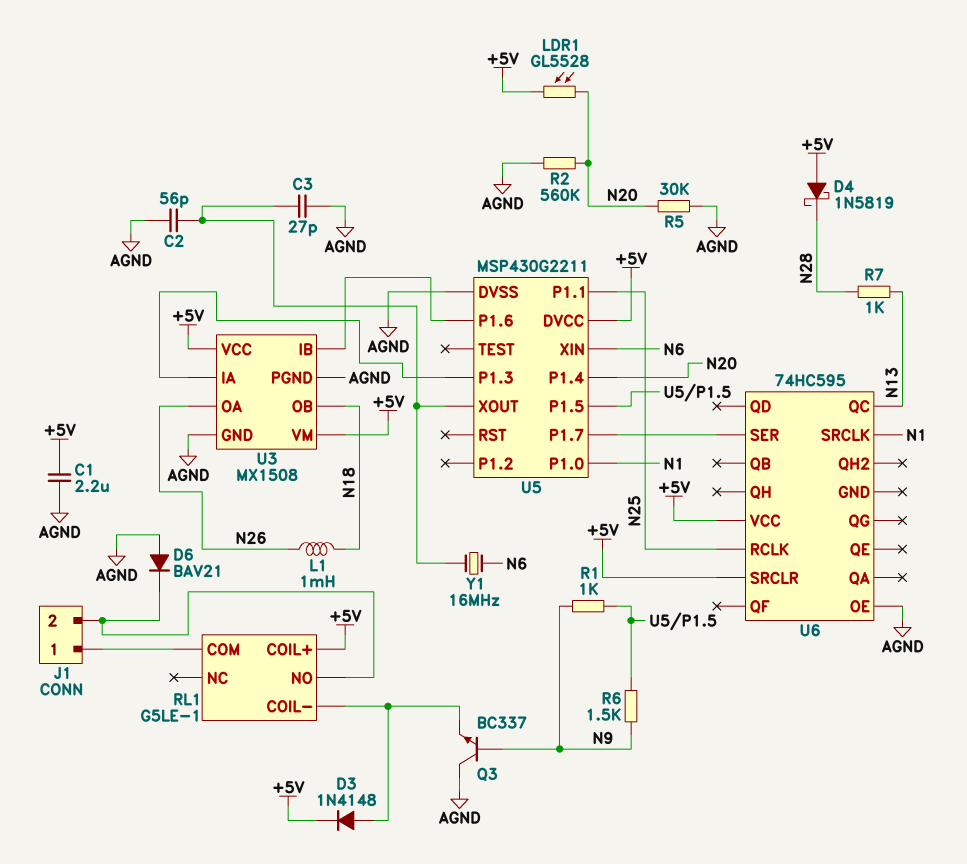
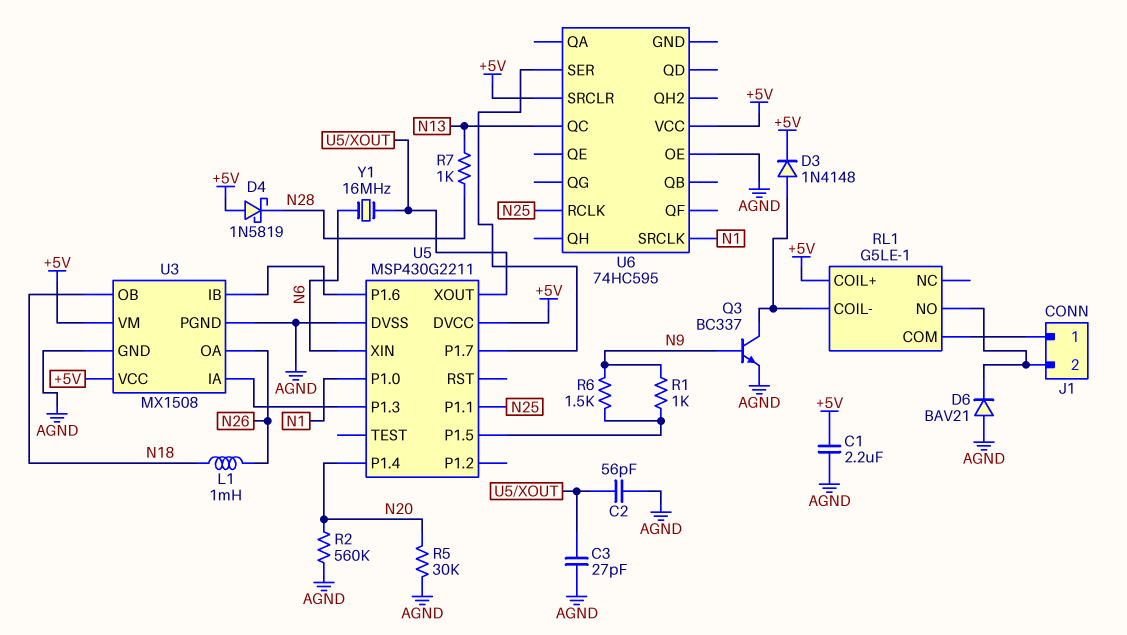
LDR1: GL5528 (+5V, N20) -> none
Q3: NPN BC337 (B N9, C AGND, E RL1/COIL-) -> NPN BC337 (B N9, C RL1/COIL-, E AGND)

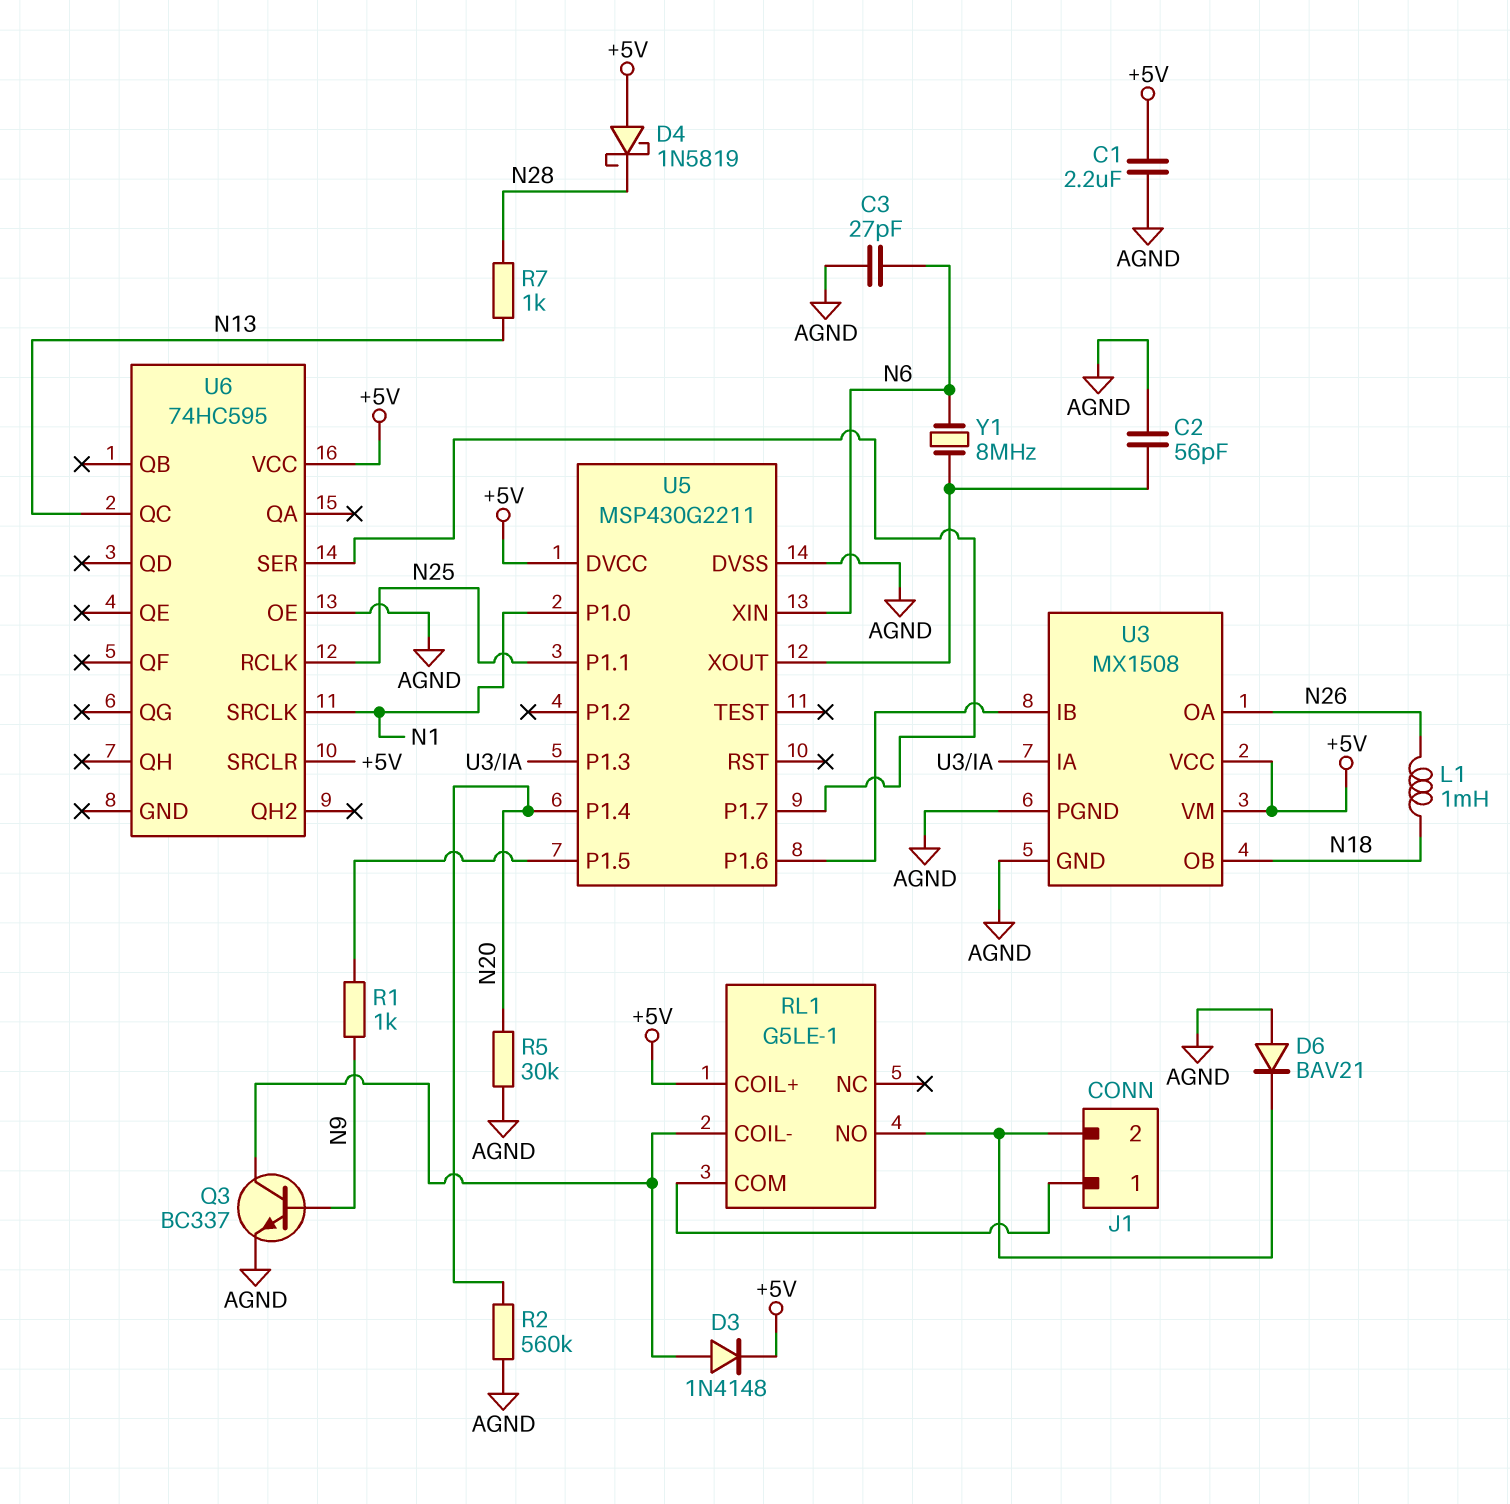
C3: 27pF (AGND, U5/XOUT) -> 27pF (AGND, N6)
R6: 1.5k (N9, U5/P1.5) -> none
Y1: 16MHz (N6, U5/XOUT) -> 8MHz (N6, U5/XOUT)

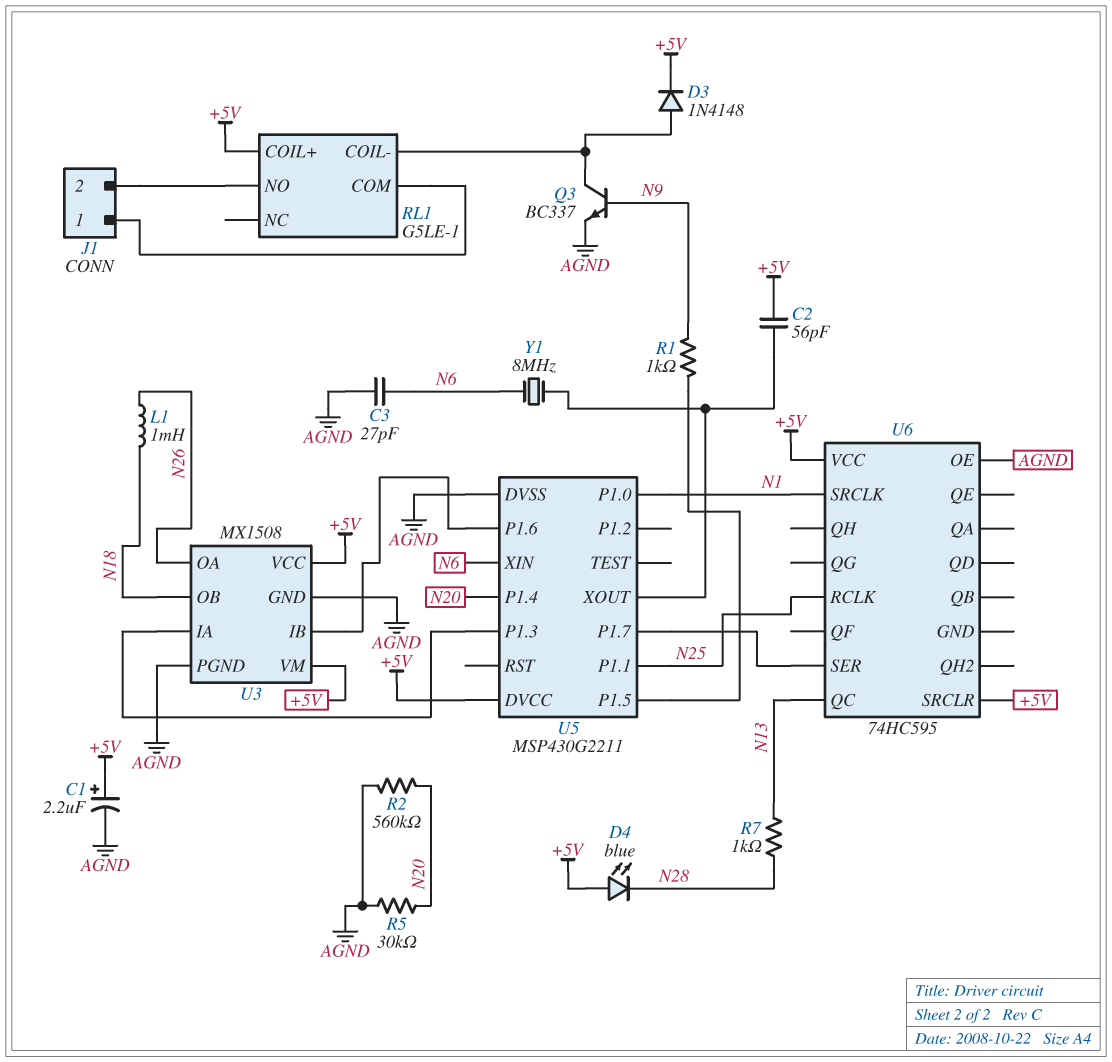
C1: 2.2uF (+5V, AGND) -> 2.2uF (plus +5V, minus AGND)
C2: 56pF (AGND, U5/XOUT) -> 56pF (+5V, U5/XOUT)
D4: schottky 1N5819 (A +5V, K N28) -> LED blue (A +5V, K N28)
D6: diode BAV21 (A AGND, K J1/2) -> none

